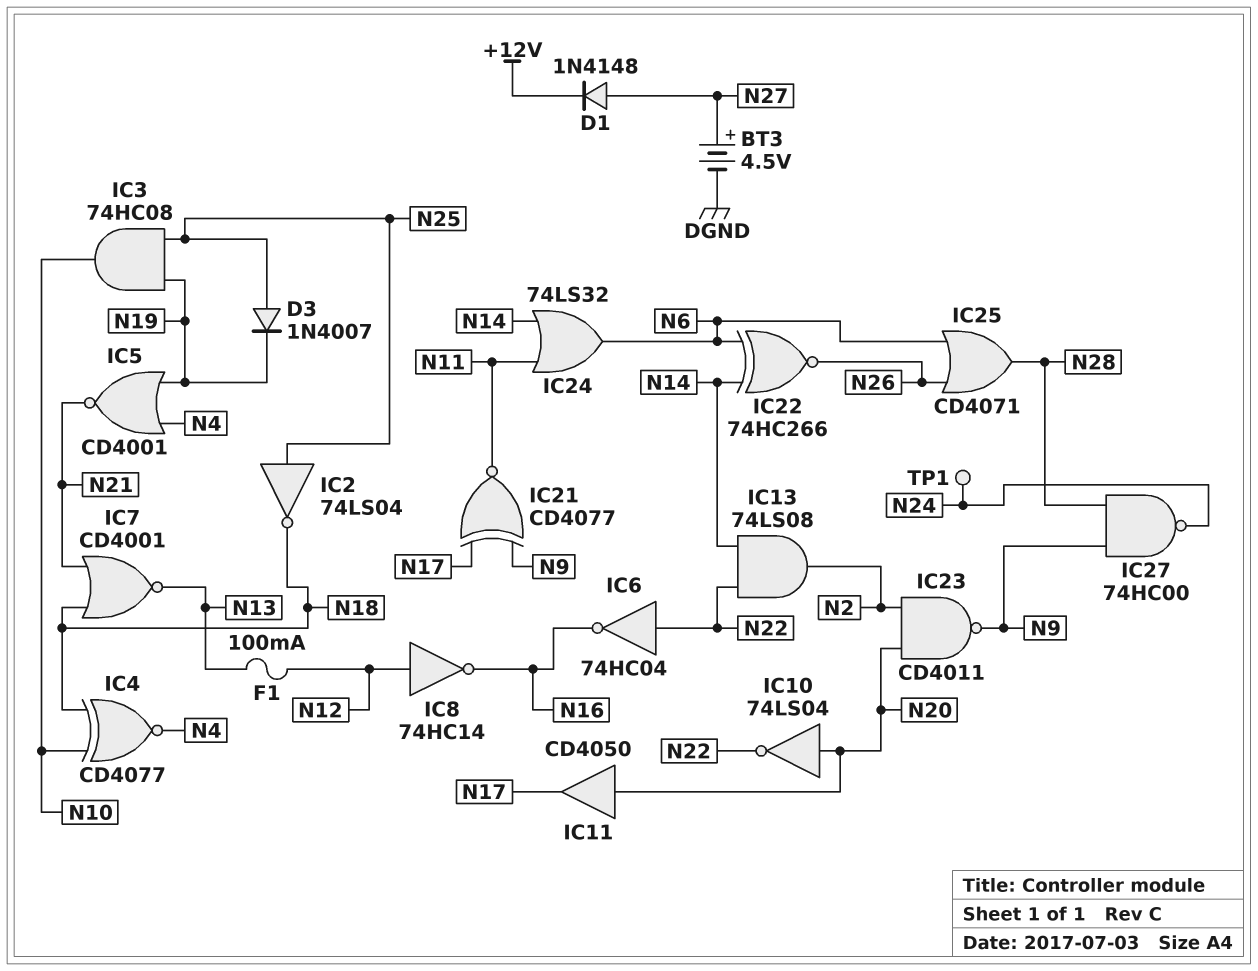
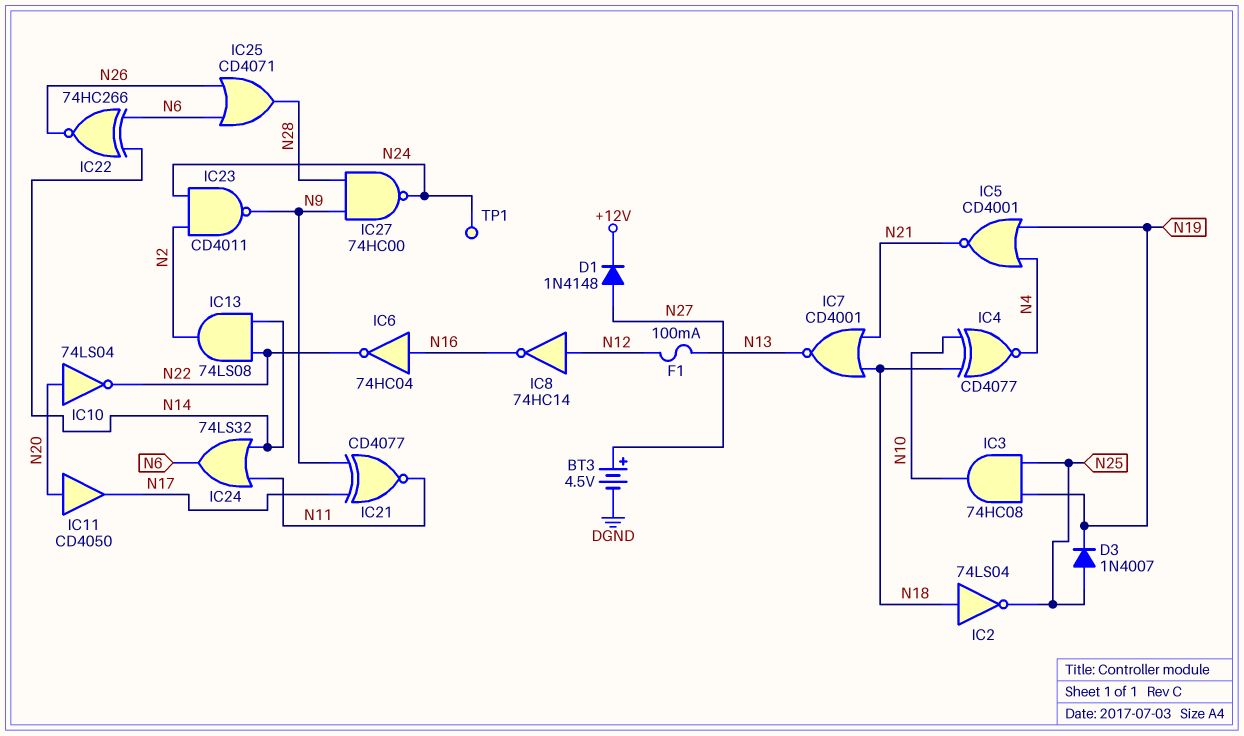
IC2: NOT 74LS04 (in N25, out N18) -> NOT 74LS04 (in N18, out N25)
IC6: NOT 74HC04 (in N22, out N16) -> NOT 74HC04 (in N16, out N22)
IC23: NAND CD4011 (in N2, in N20, out N9) -> NAND CD4011 (in N2, in N24, out N9)

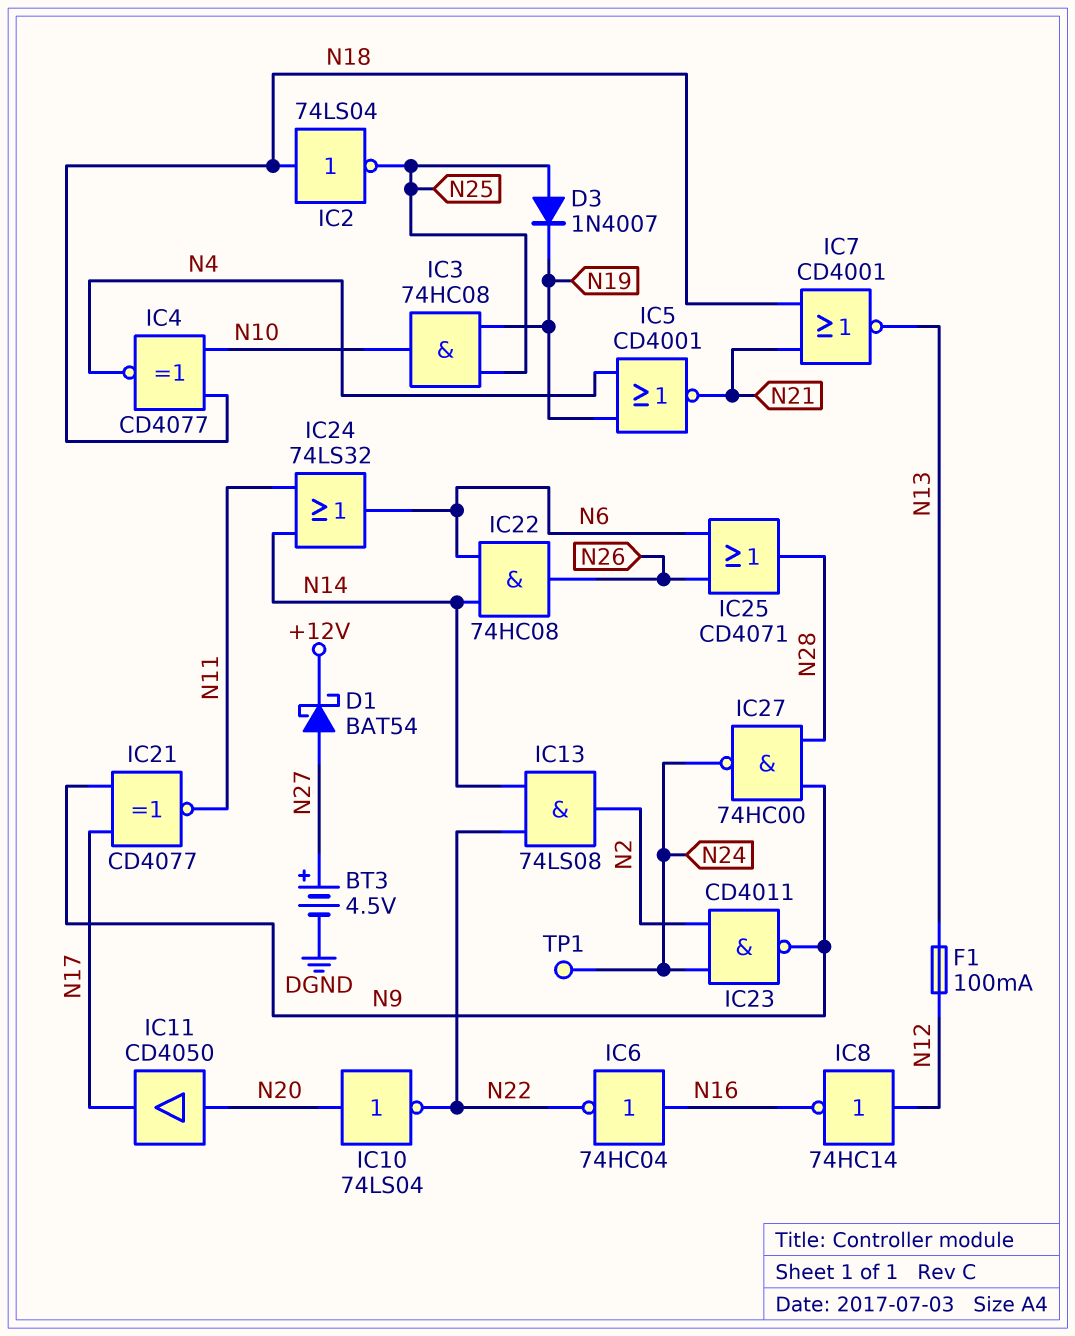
D1: diode 1N4148 (A N27, K +12V) -> schottky BAT54 (A N27, K +12V)
IC22: XNOR 74HC266 (in N6, in N14, out N26) -> AND 74HC08 (in N6, in N14, out N26)

